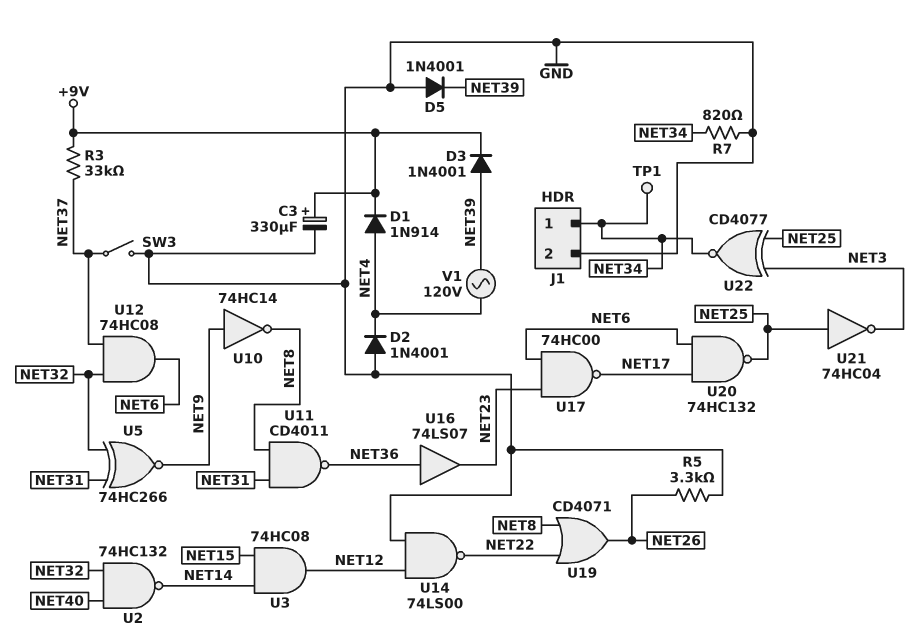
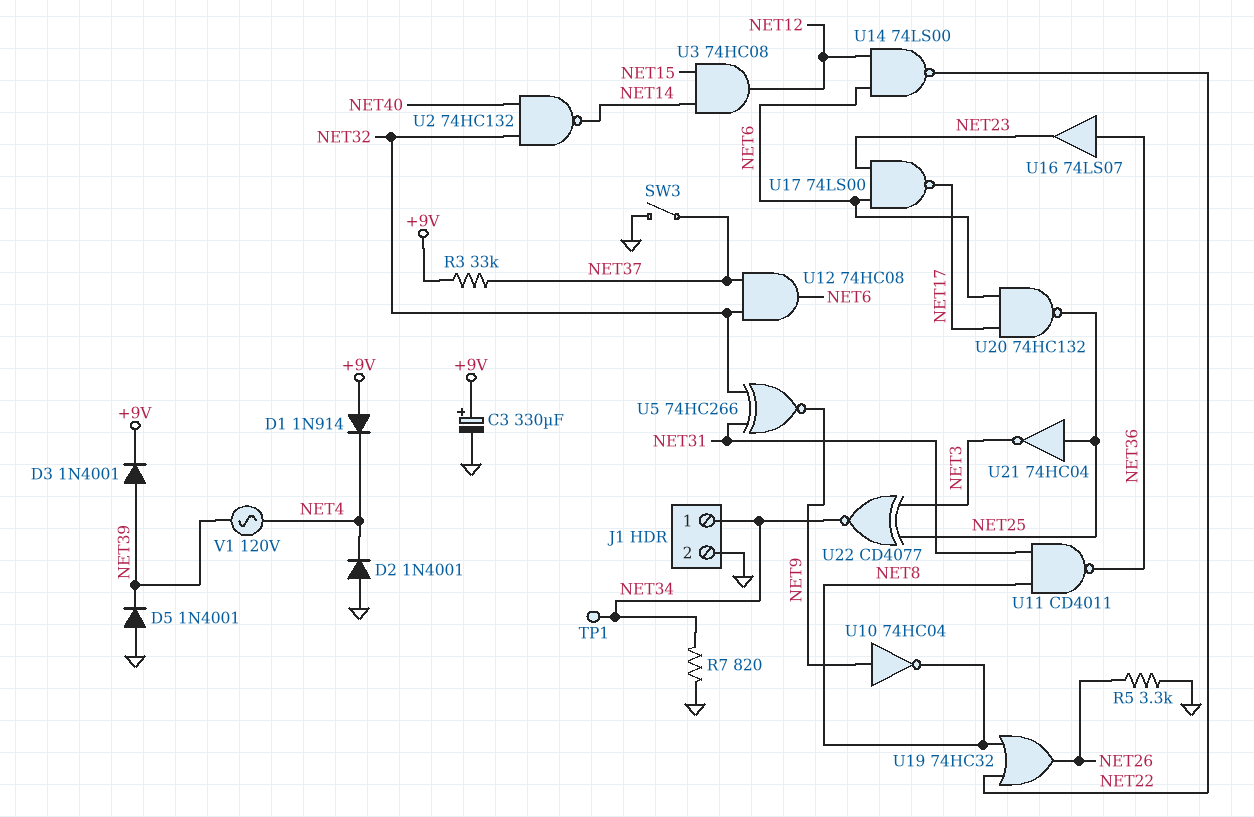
D1: diode 1N914 (A NET4, K +9V) -> diode 1N914 (A +9V, K NET4)
U10: NOT 74HC14 (in NET9, out NET8) -> NOT 74HC04 (in NET9, out NET8)
U14: NAND 74LS00 (in GND, in NET12, out NET22) -> NAND 74LS00 (in NET6, in NET12, out NET22)
U17: NAND 74HC00 (in NET6, in NET23, out NET17) -> NAND 74LS00 (in NET6, in NET23, out NET17)
U19: OR CD4071 (in NET8, in NET22, out NET26) -> OR 74HC32 (in NET8, in NET22, out NET26)

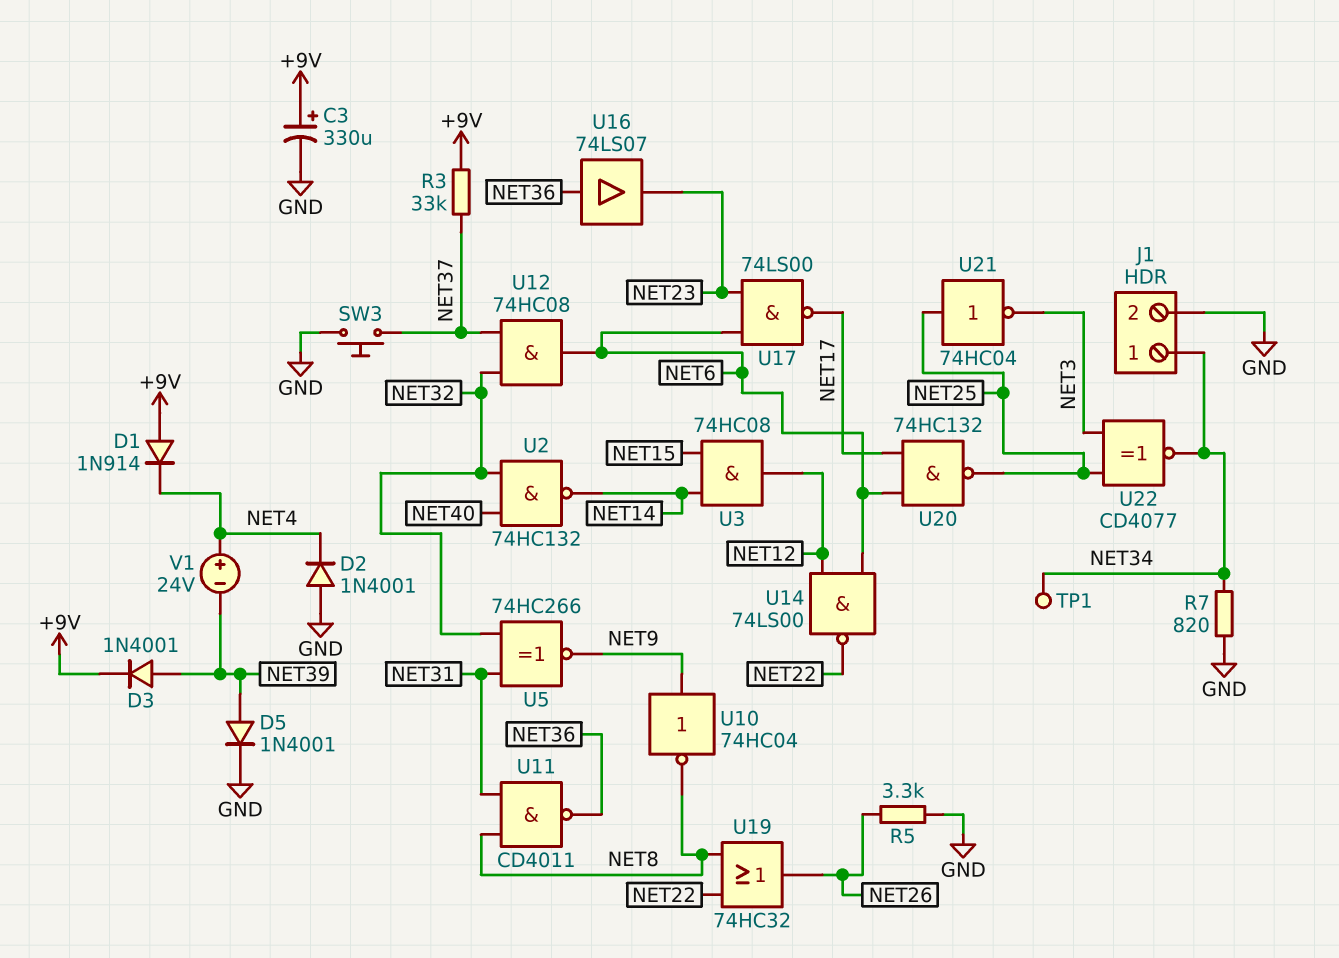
D5: diode 1N4001 (A GND, K NET39) -> diode 1N4001 (A NET39, K GND)
SW3: switch (GND, NET37) -> button (GND, NET37)
V1: AC 120V (NET4, NET39) -> 24V (plus NET4, minus NET39)

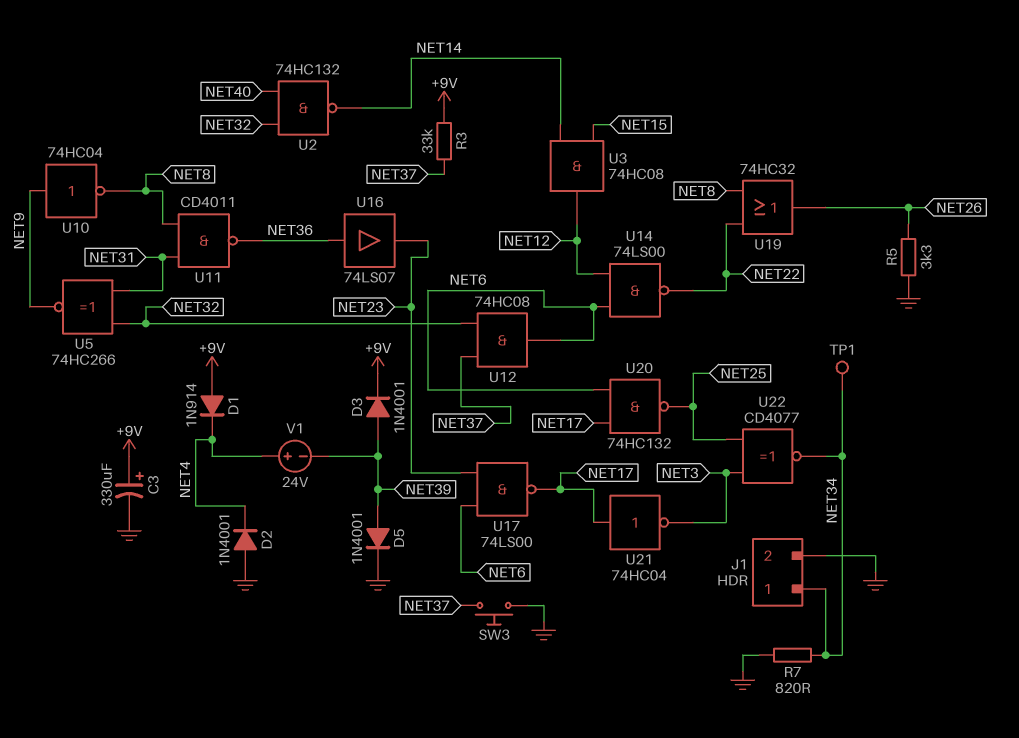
U21: NOT 74HC04 (in NET25, out NET3) -> NOT 74HC04 (in NET17, out NET3)

